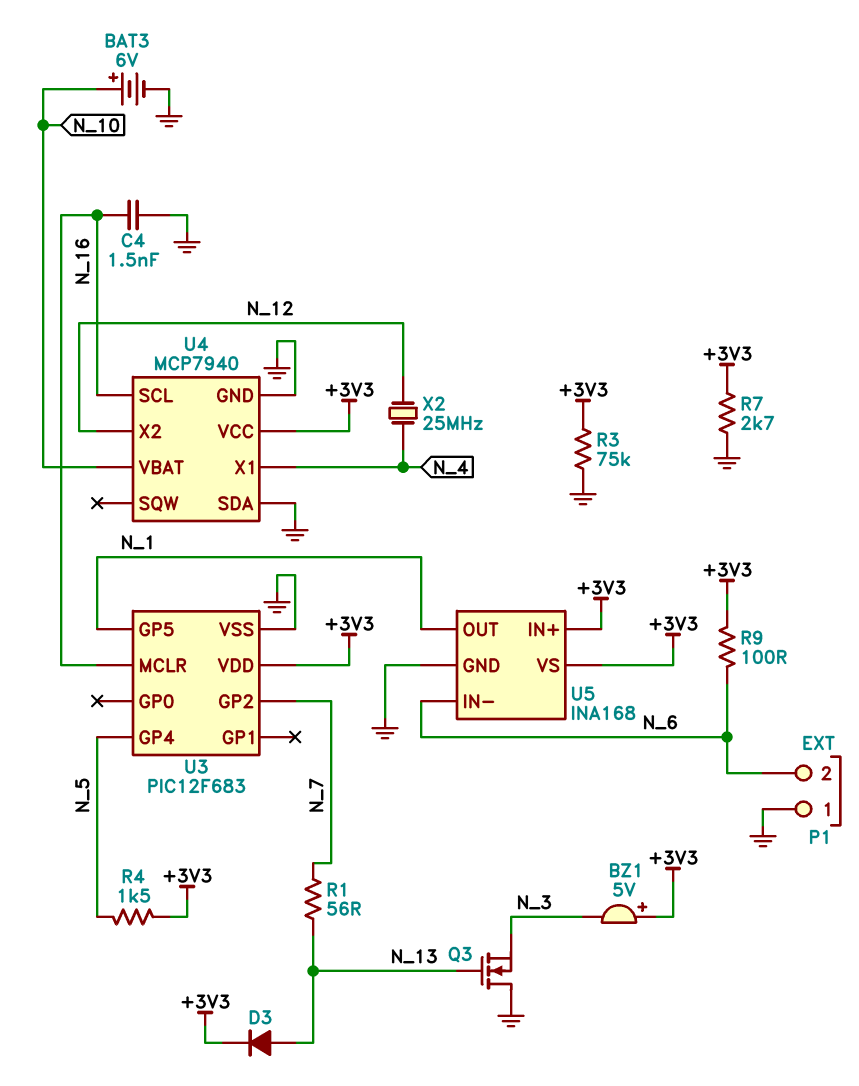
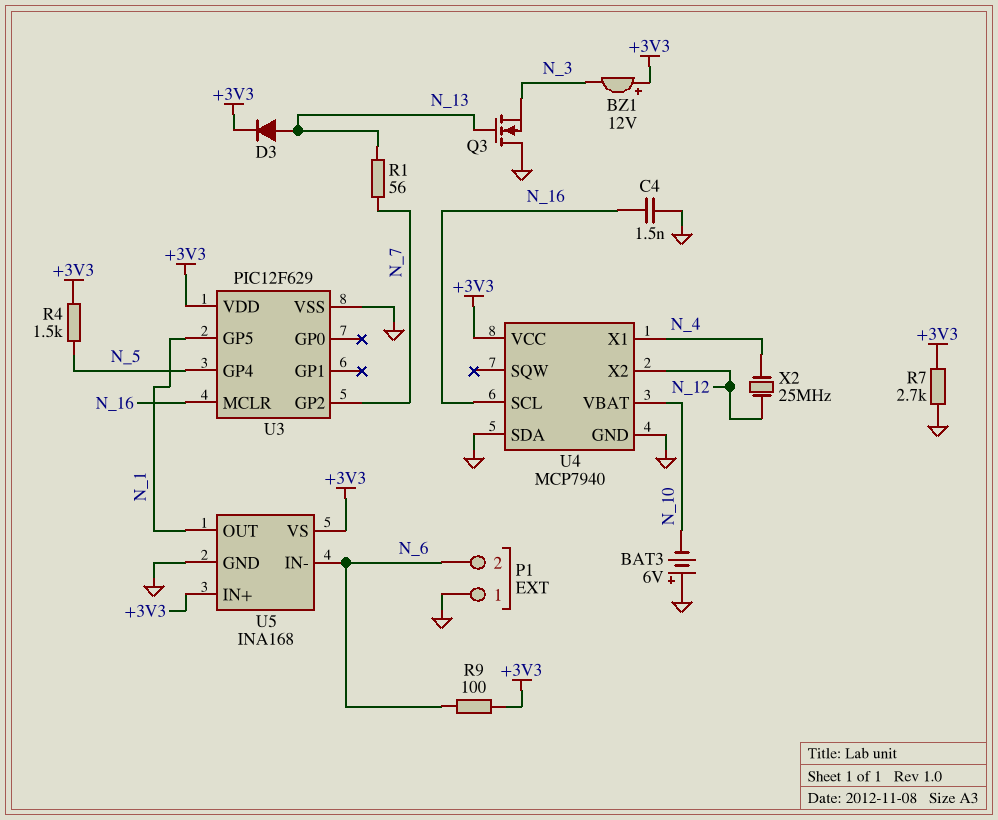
BAT3: 6V (plus N_10, minus GND) -> 6V (plus GND, minus N_10)
BZ1: buzzer 5V (plus +3V3, minus N_3) -> buzzer 12V (plus +3V3, minus N_3)
R3: 75k (+3V3, GND) -> none
U3: PIC12F683 -> PIC12F629

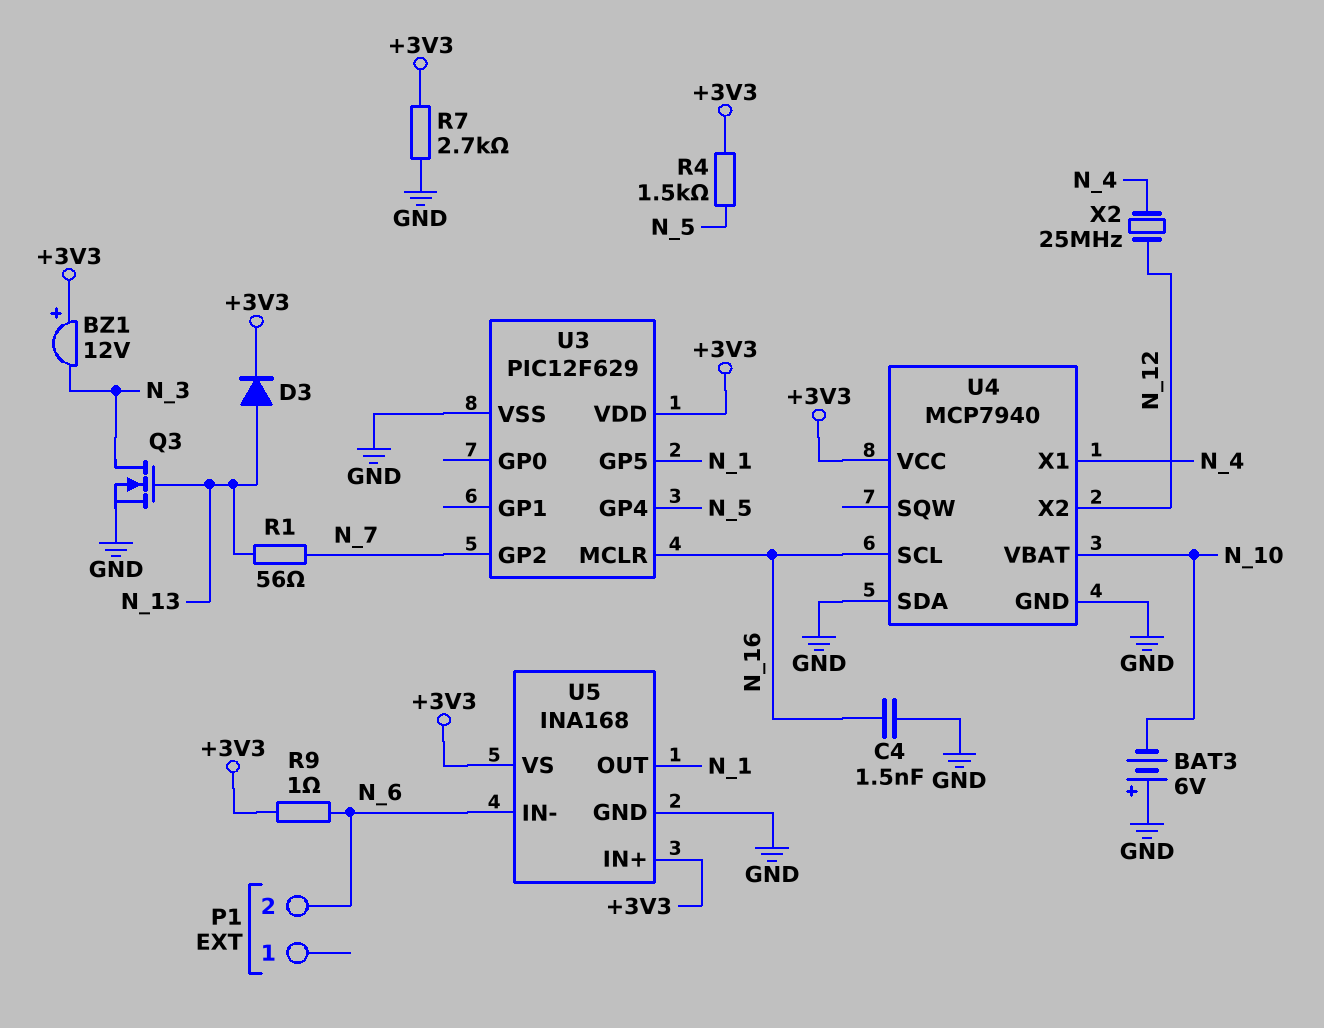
P1 pin 1: GND -> none
Q3: NMOS (G N_13, D GND, S N_3) -> NMOS (G N_13, D N_3, S GND)
R9: 100 (+3V3, N_6) -> 1 (+3V3, N_6)

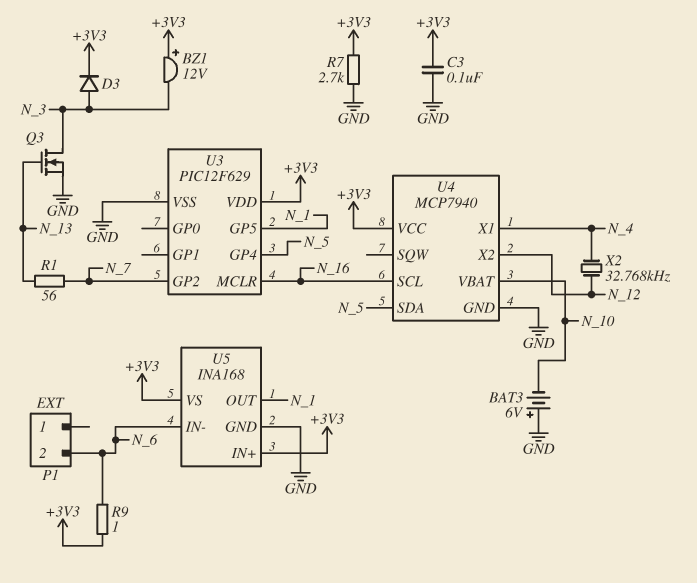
C3: none -> 100nF (+3V3, GND)
C4: 1.5nF (GND, N_16) -> none
D3: diode (A N_13, K +3V3) -> diode (A N_3, K +3V3)
R4: 1.5k (+3V3, N_5) -> none
U4 pin SDA: GND -> N_5
X2: 25MHz (N_4, N_12) -> 32.768kHz (N_4, N_12)

